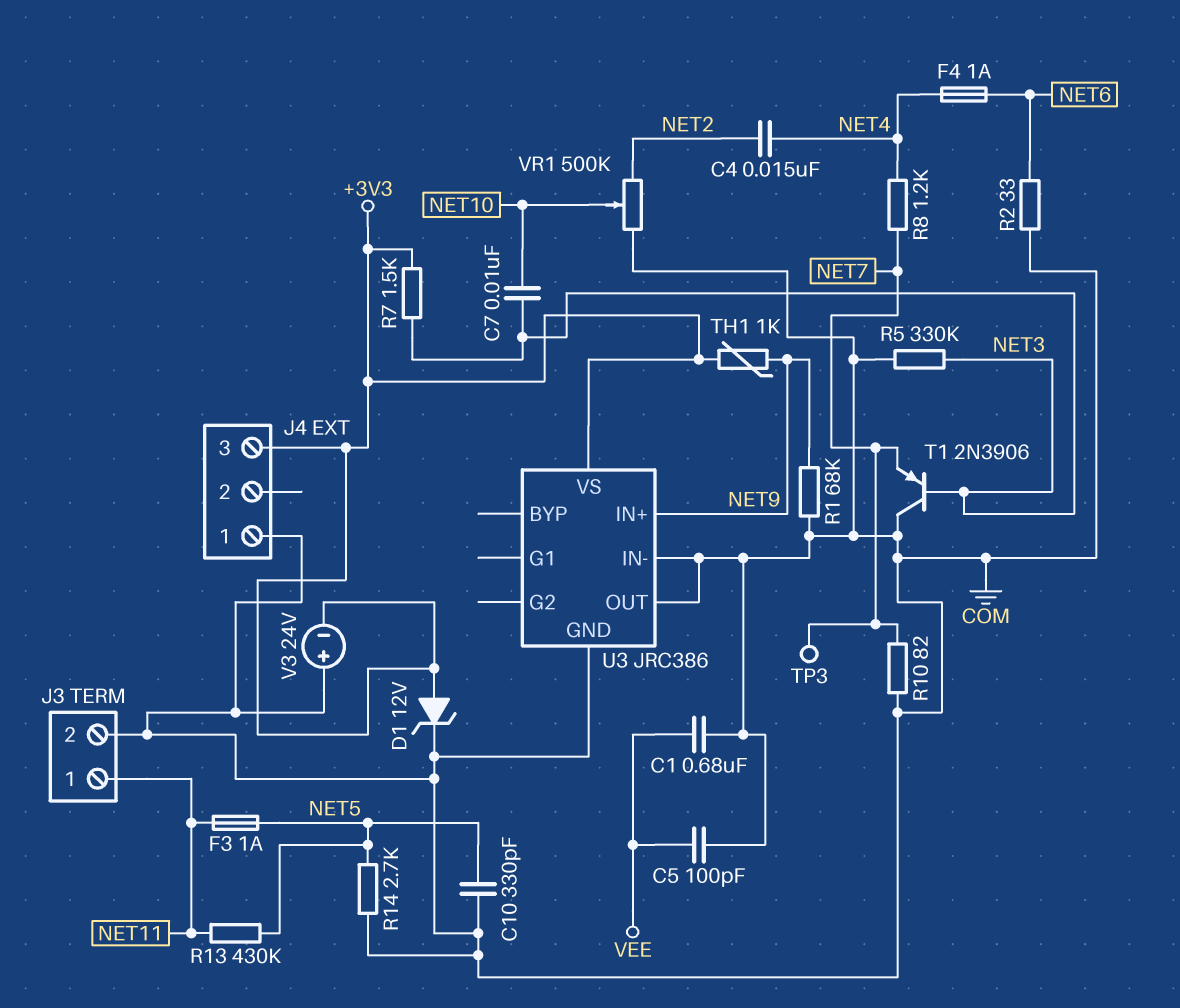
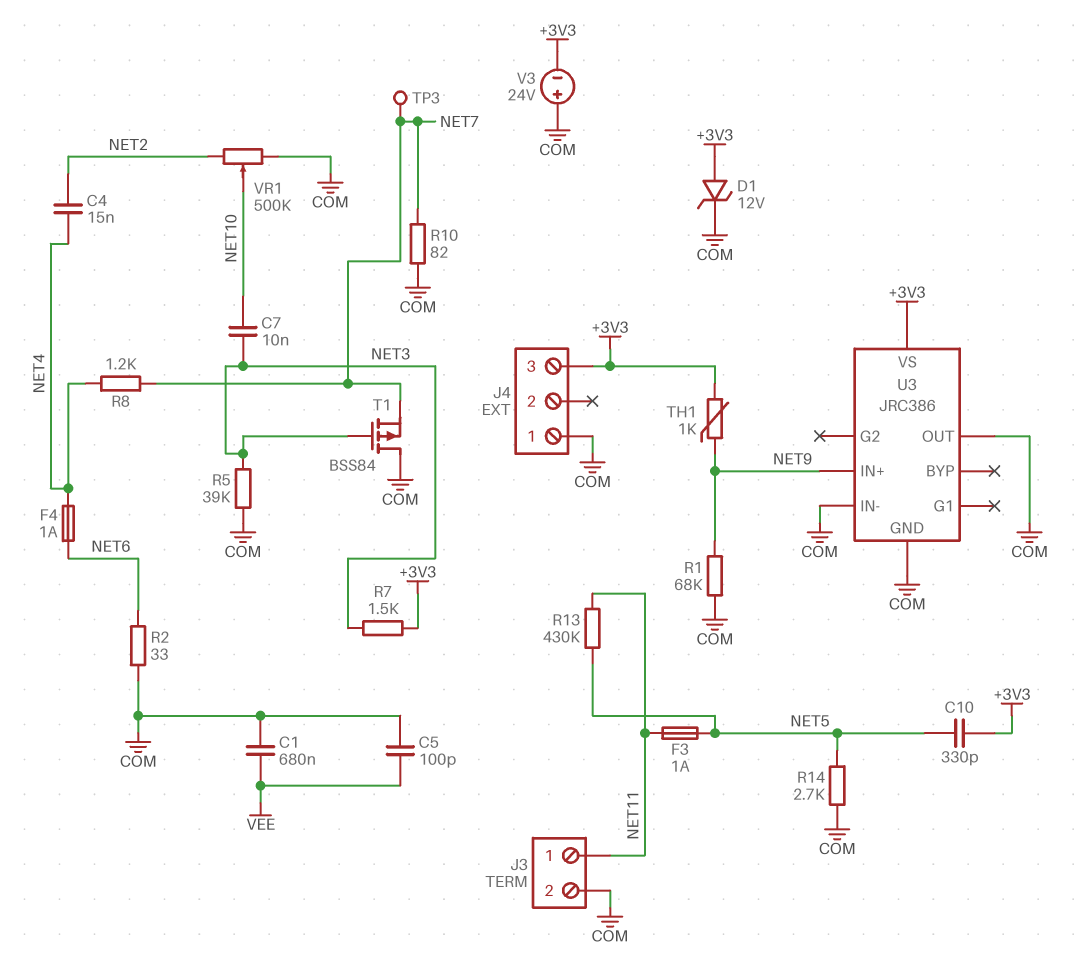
C10: 330pF (COM, NET5) -> 330pF (+3V3, NET5)
R5: 330k (COM, NET3) -> 39k (COM, NET3)
T1: PNP 2N3906 (B NET3, C COM, E NET7) -> PMOS BSS84 (G NET3, D COM, S NET7)

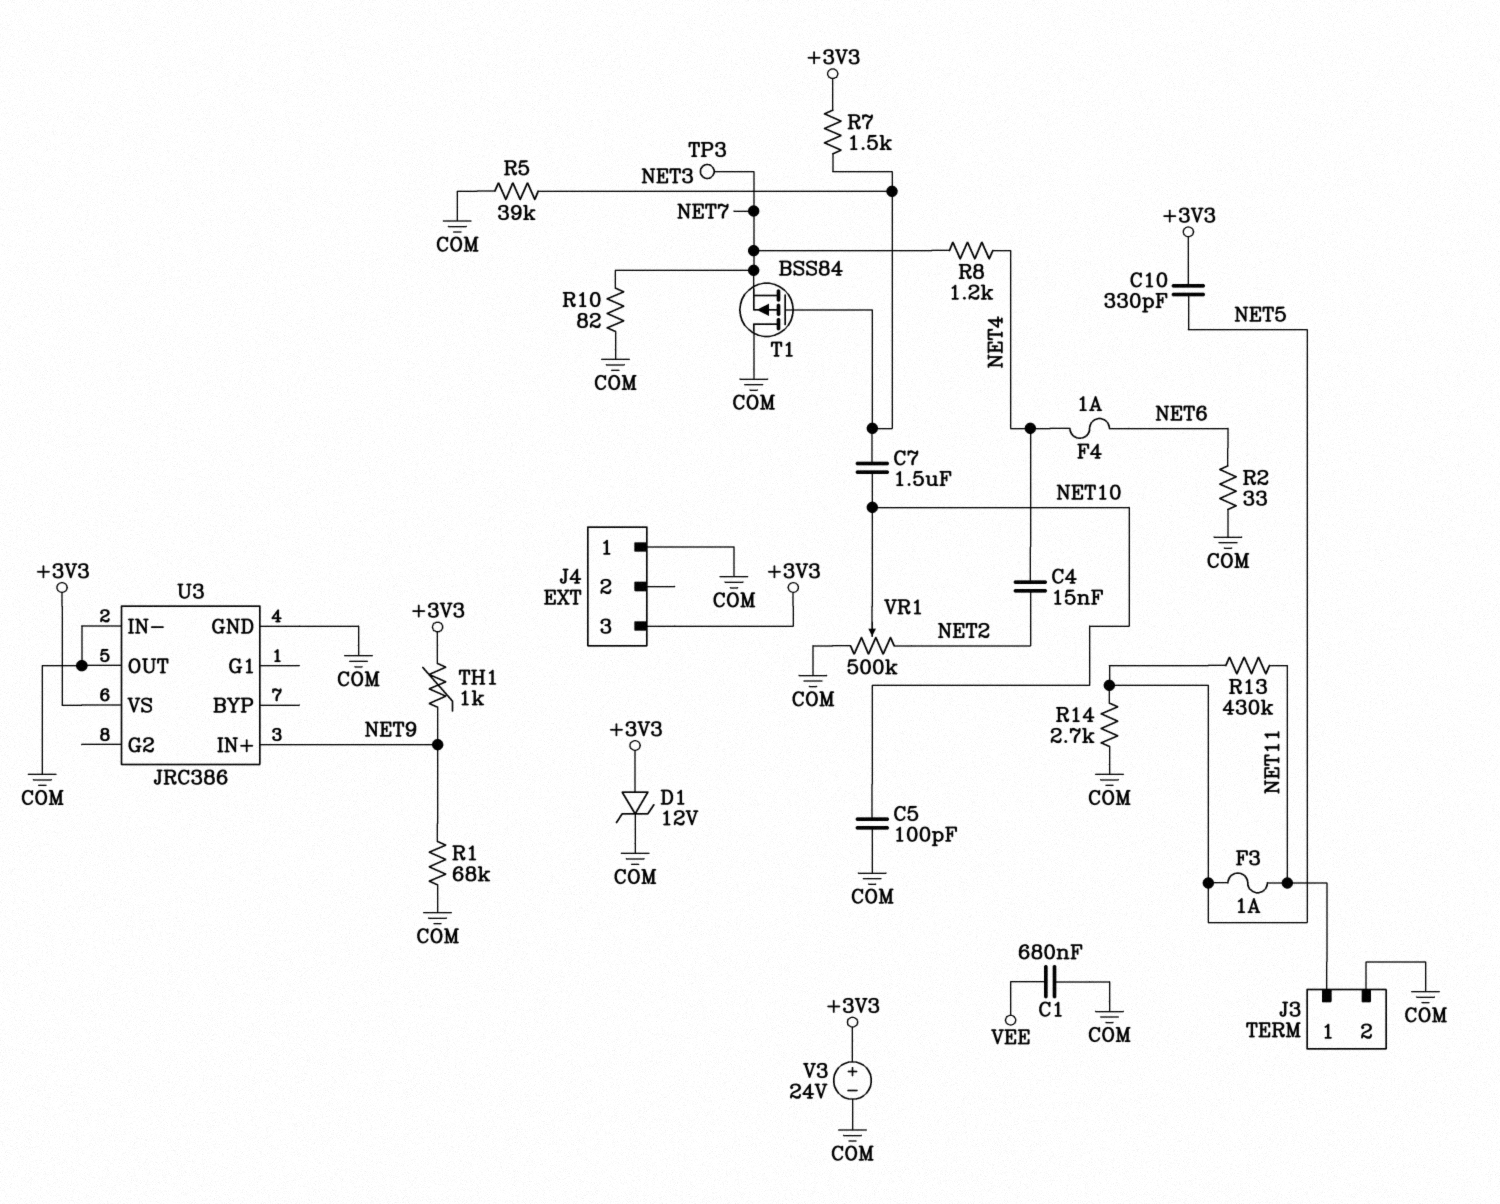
C5: 100pF (COM, VEE) -> 100pF (COM, NET10)
C7: 10nF (NET3, NET10) -> 1.5uF (NET3, NET10)
V3: 24V (plus COM, minus +3V3) -> 24V (plus +3V3, minus COM)

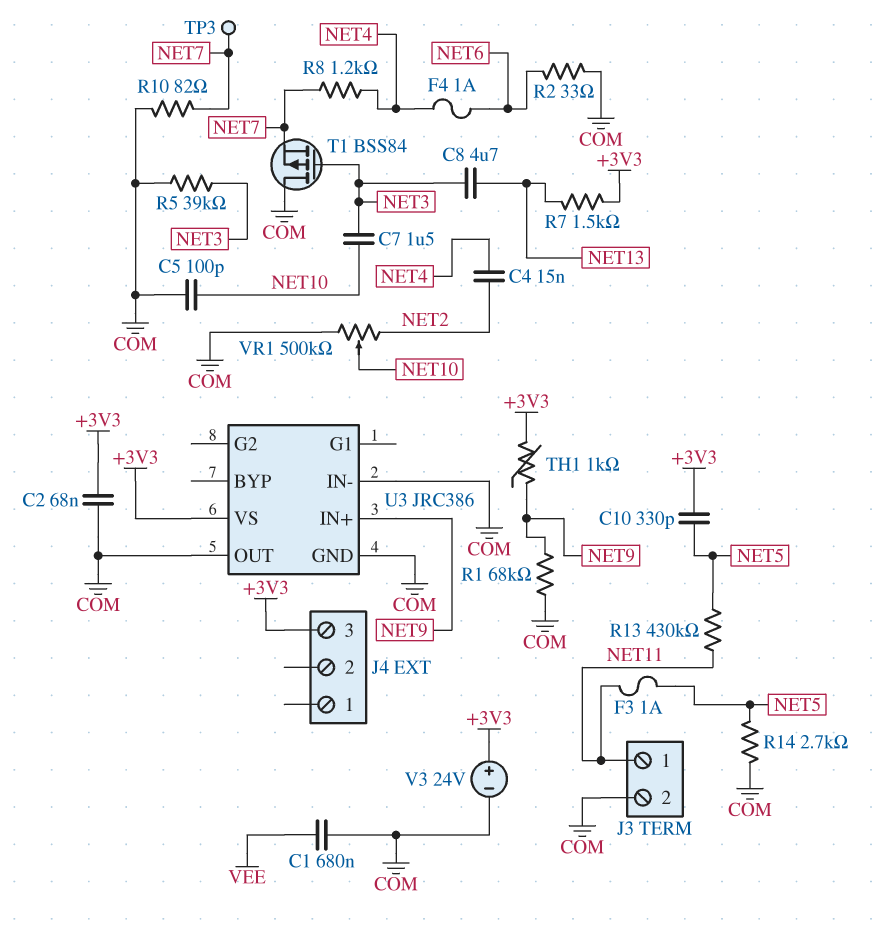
C2: none -> 68nF (+3V3, COM)
C8: none -> 4.7uF (NET3, NET13)
D1: zener 12V (A +3V3, K COM) -> none
J4 pin 1: COM -> none
R7: 1.5k (+3V3, NET3) -> 1.5k (+3V3, NET13)

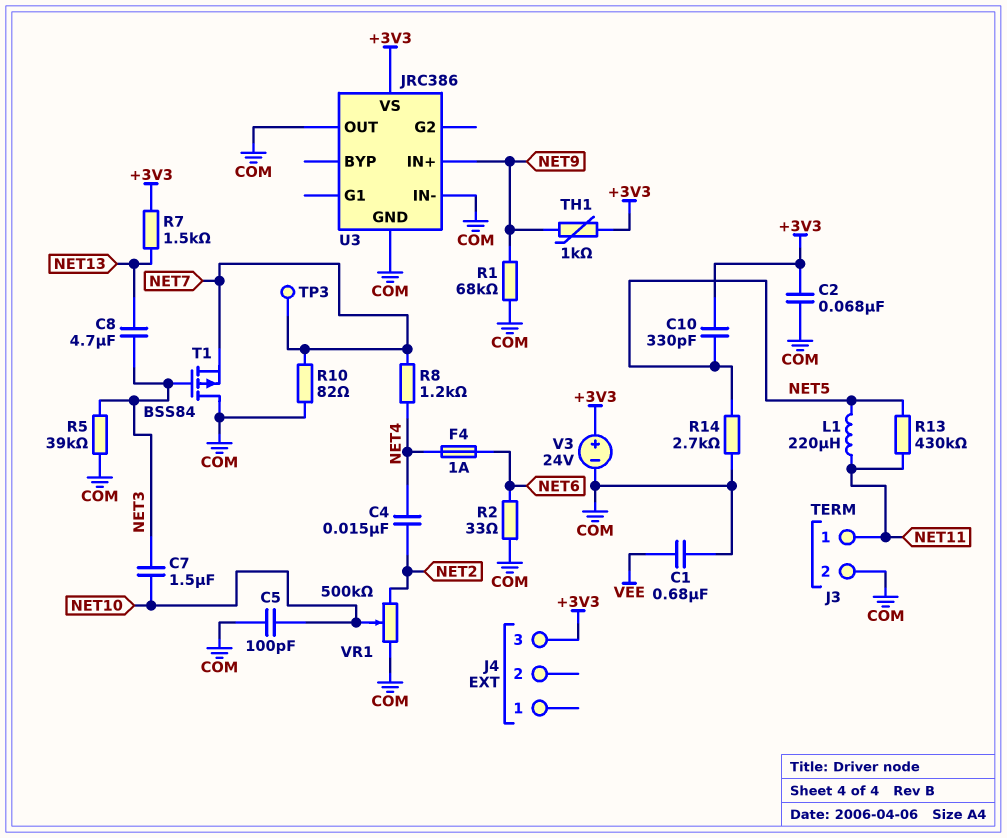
F3: 1A (NET5, NET11) -> none
L1: none -> 220uH (NET5, NET11)

